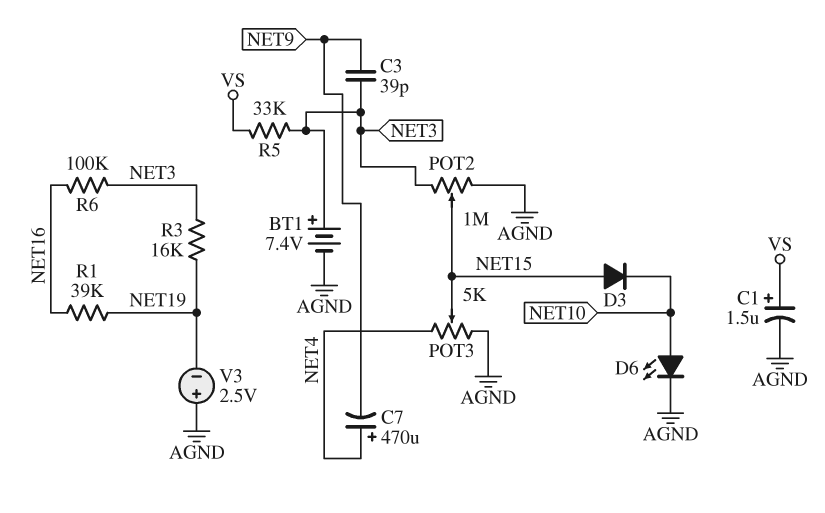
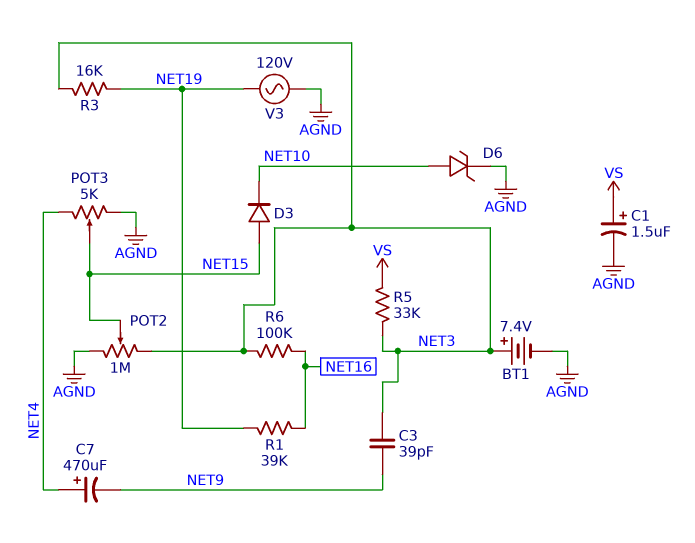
D6: LED (A NET10, K AGND) -> zener (A NET10, K AGND)
V3: 2.5V (plus AGND, minus NET19) -> AC 120V (AGND, NET19)

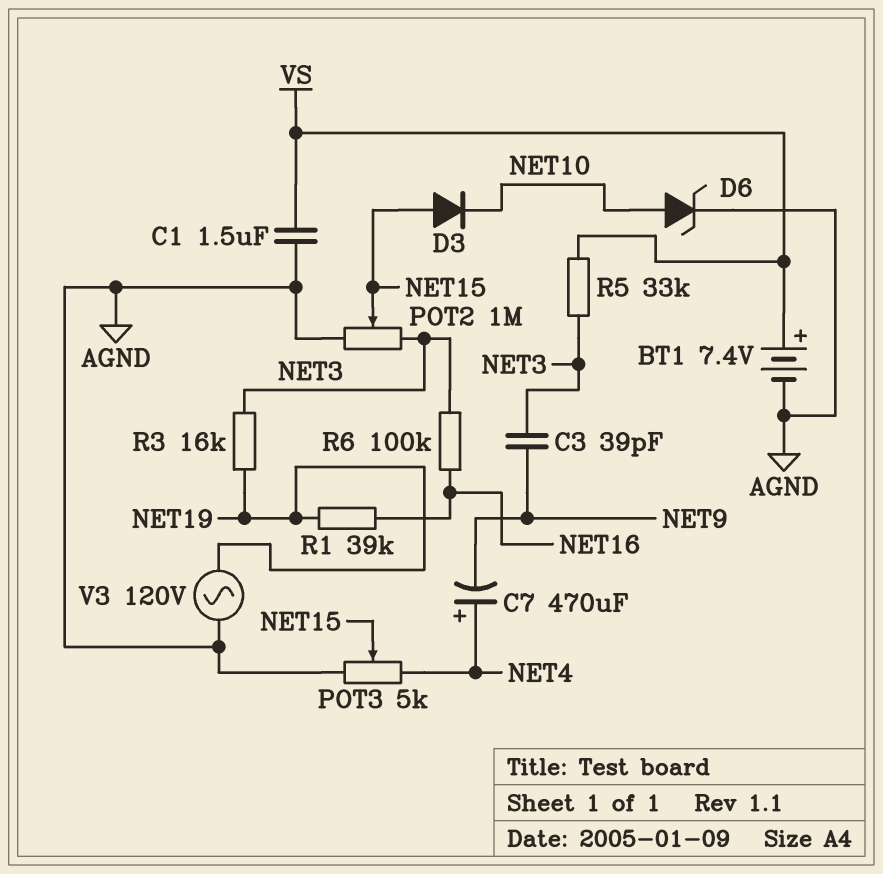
BT1: 7.4V (plus NET3, minus AGND) -> 7.4V (plus VS, minus AGND)
C1: 1.5uF (plus VS, minus AGND) -> 1.5uF (AGND, VS)

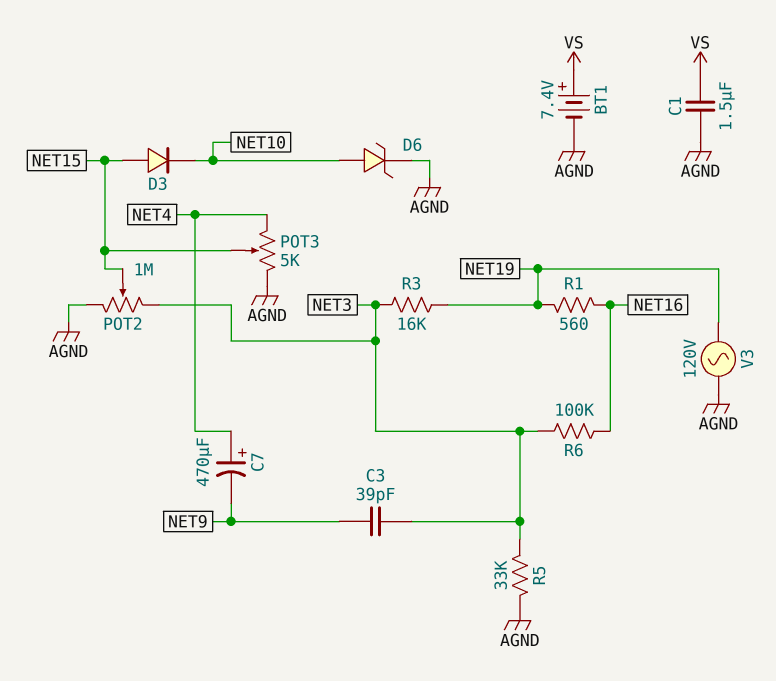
R1: 39k (NET16, NET19) -> 560 (NET16, NET19)
R5: 33k (NET3, VS) -> 33k (AGND, NET3)

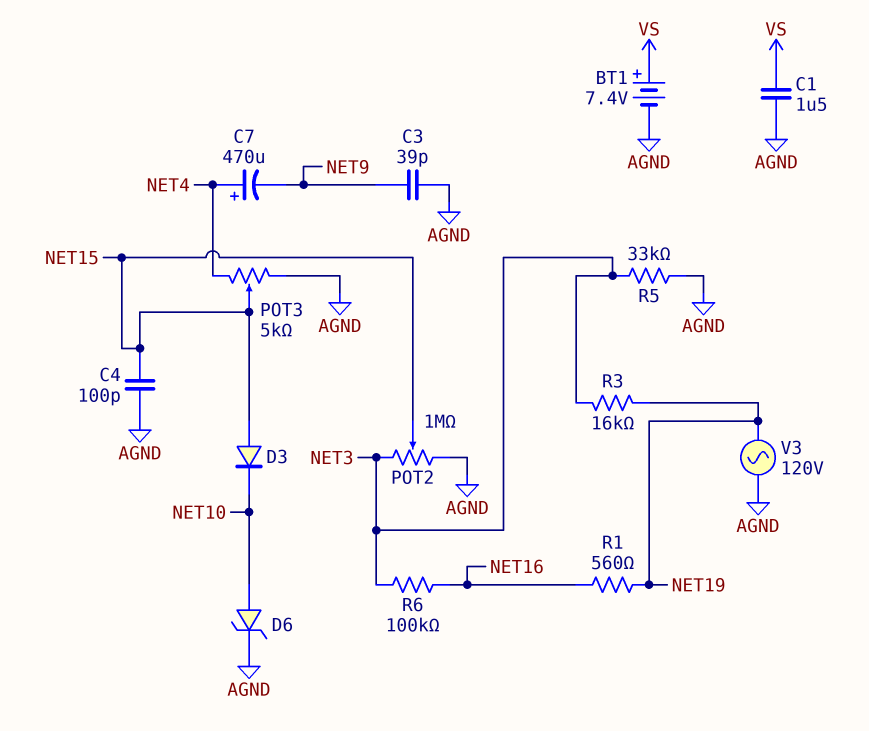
C3: 39pF (NET3, NET9) -> 39pF (AGND, NET9)
C4: none -> 100pF (AGND, NET15)

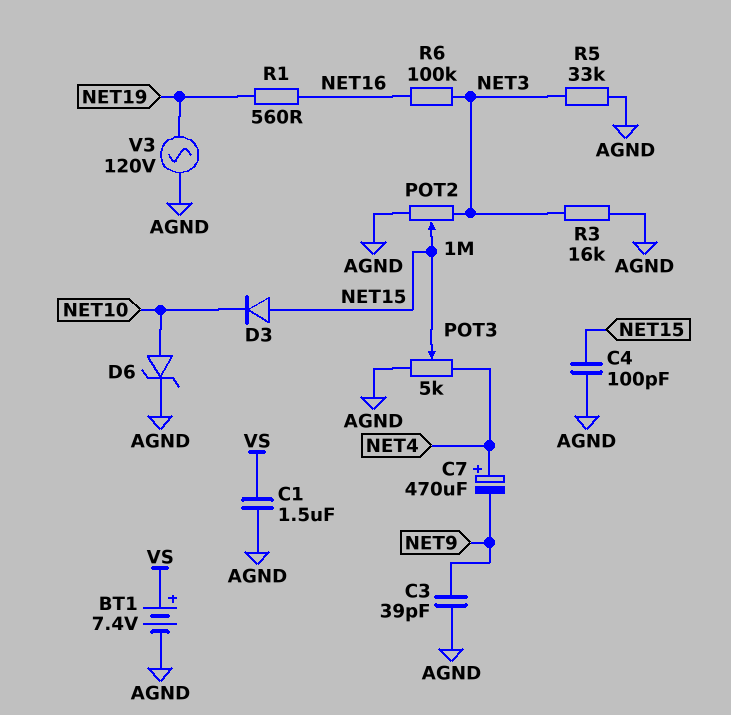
R3: 16k (NET3, NET19) -> 16k (AGND, NET3)

